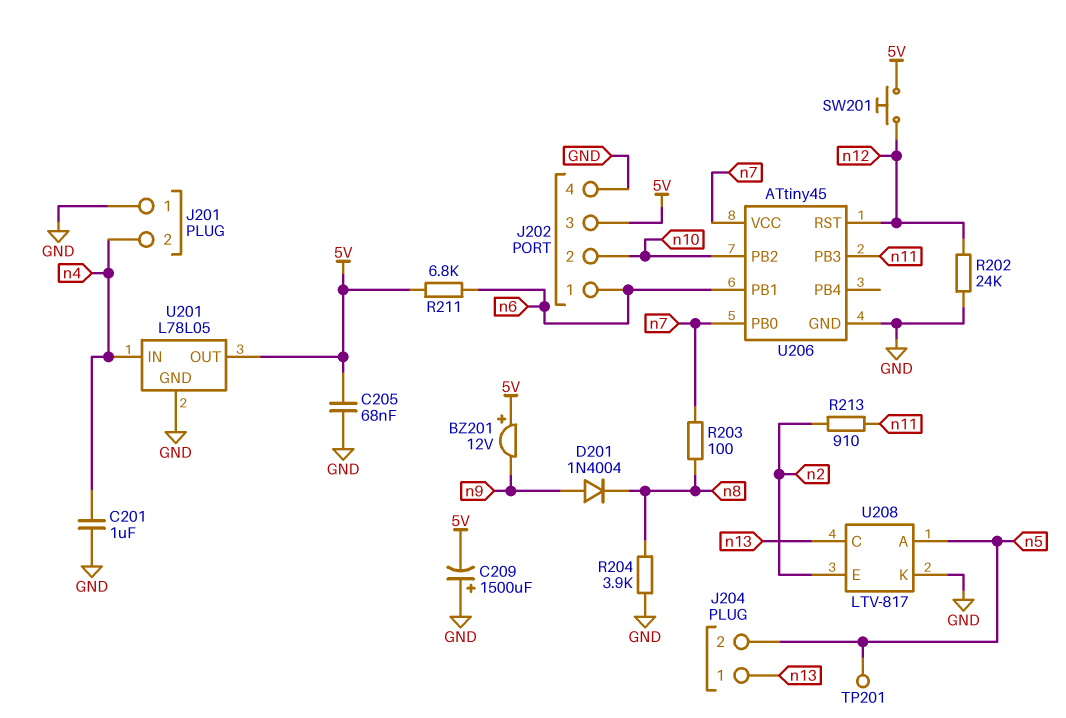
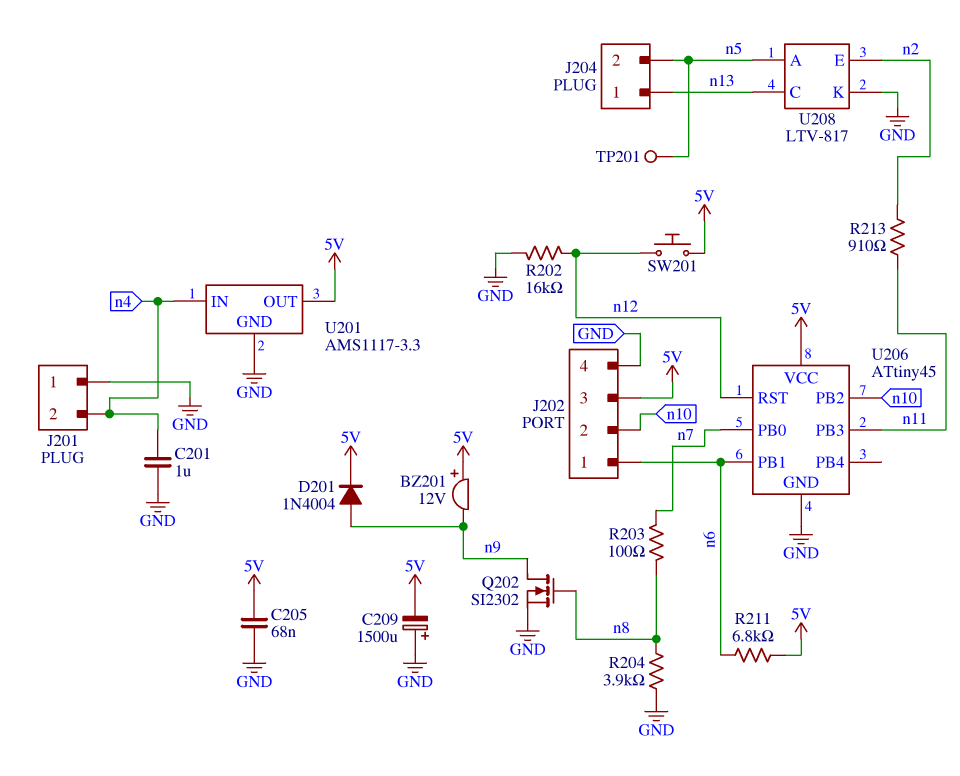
D201: diode 1N4004 (A n9, K n8) -> diode 1N4004 (A n9, K 5V)
Q202: none -> NMOS SI2302 (G n8, D n9, S GND)
R202: 24k (GND, n12) -> 16k (GND, n12)
U201: L78L05 -> AMS1117-3.3
U206 pin VCC: n7 -> 5V

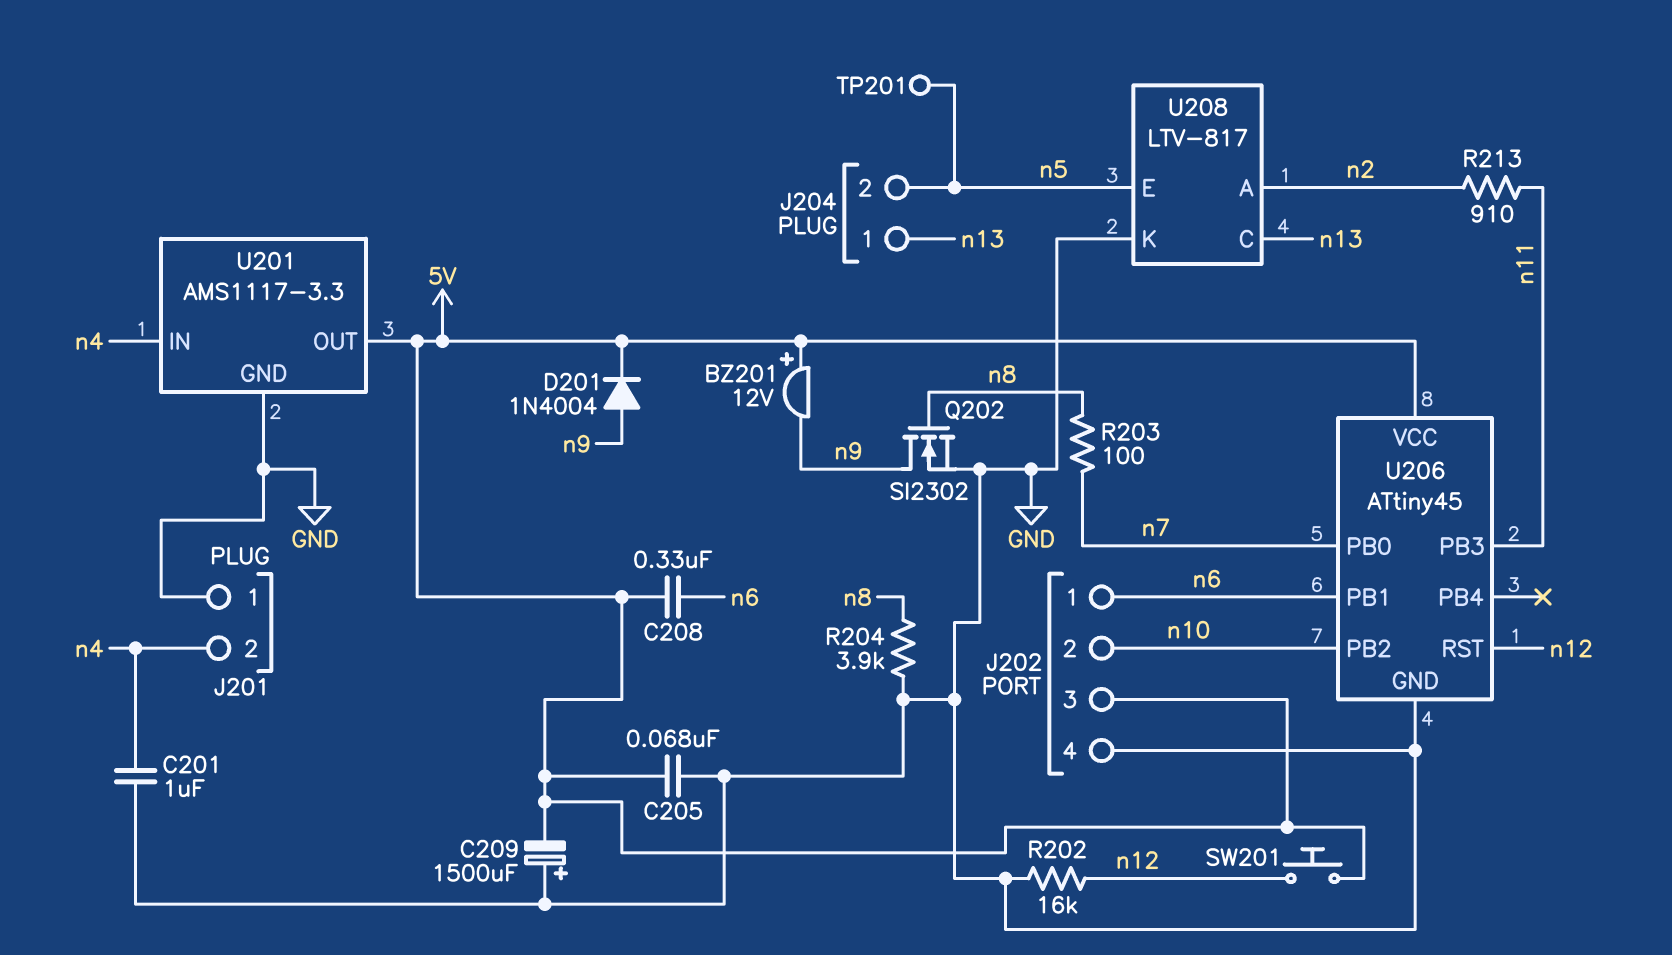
C208: none -> 330nF (5V, n6)
R211: 6.8k (5V, n6) -> none
U208 pin A: n5 -> n2
U208 pin E: n2 -> n5

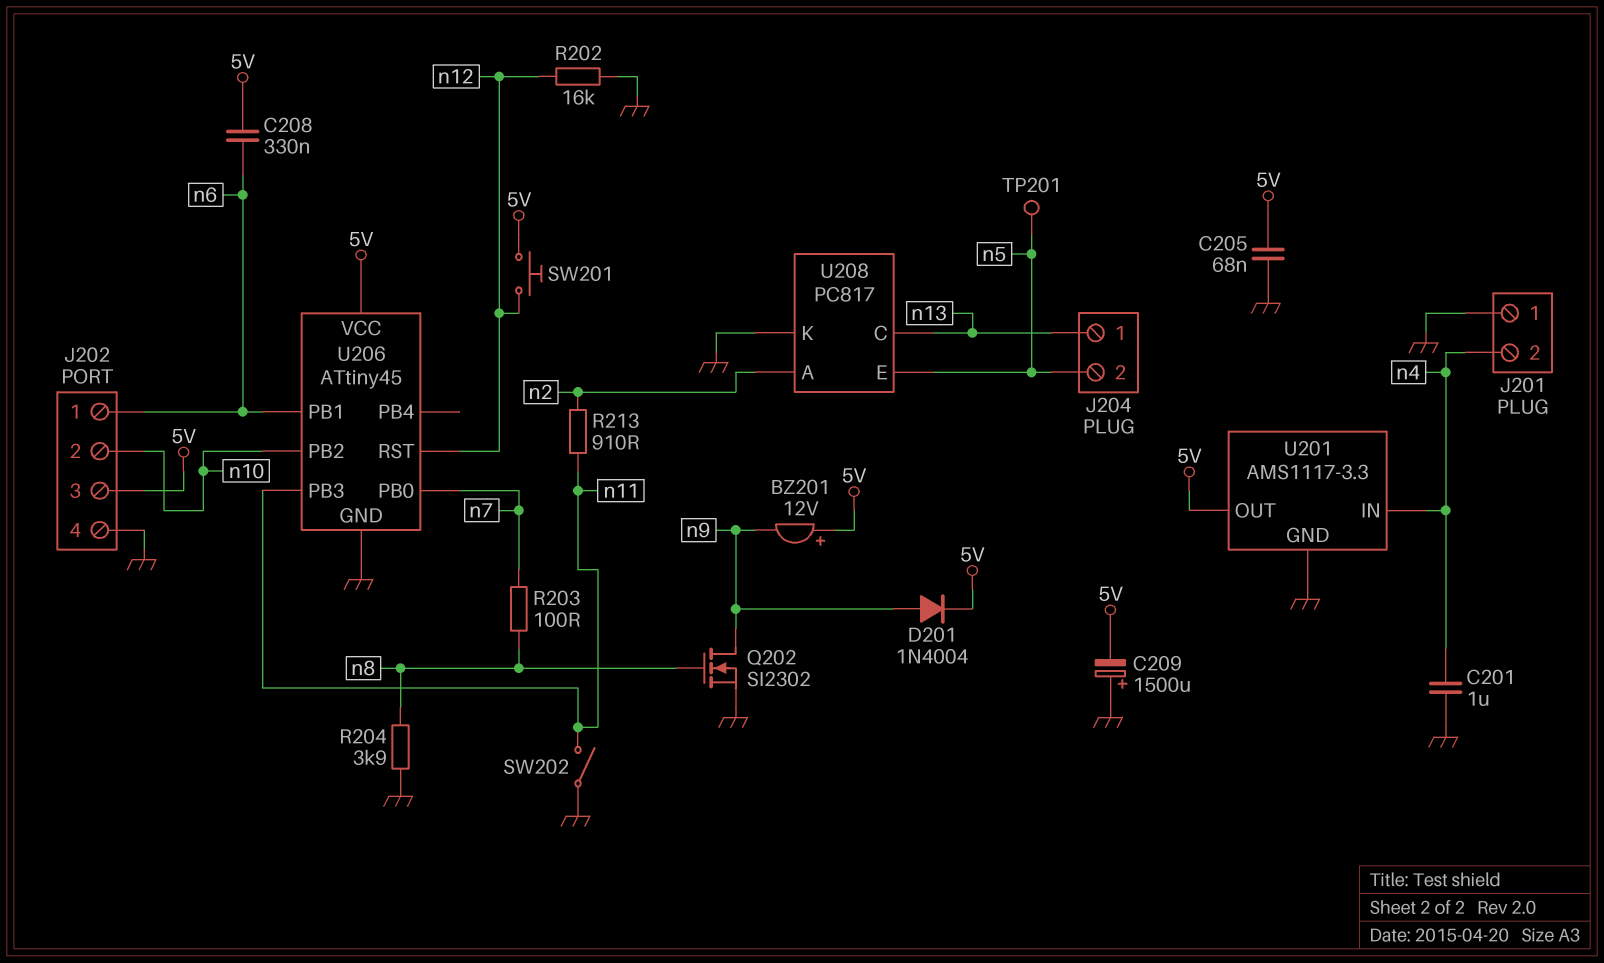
SW202: none -> switch (GND, n11)
U208: LTV-817 -> PC817

